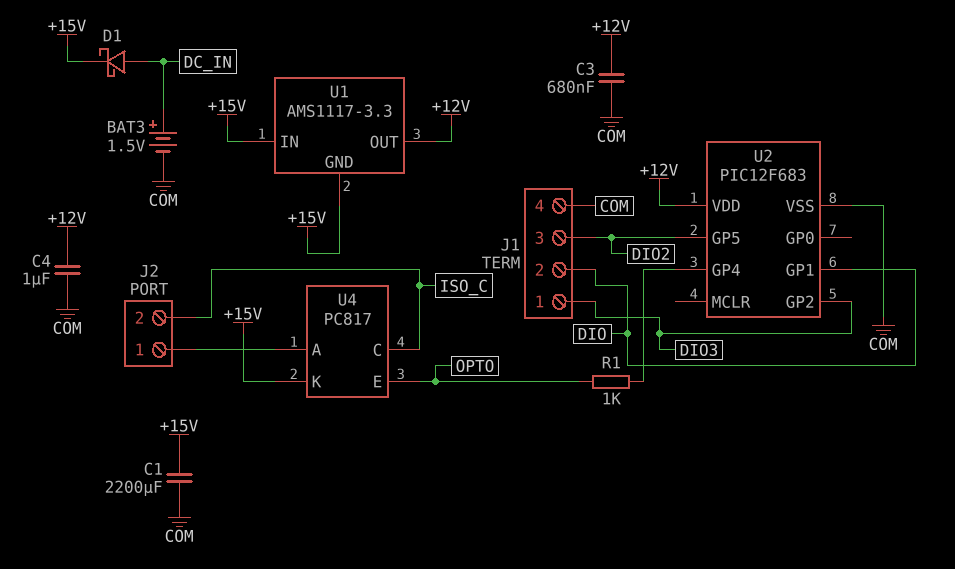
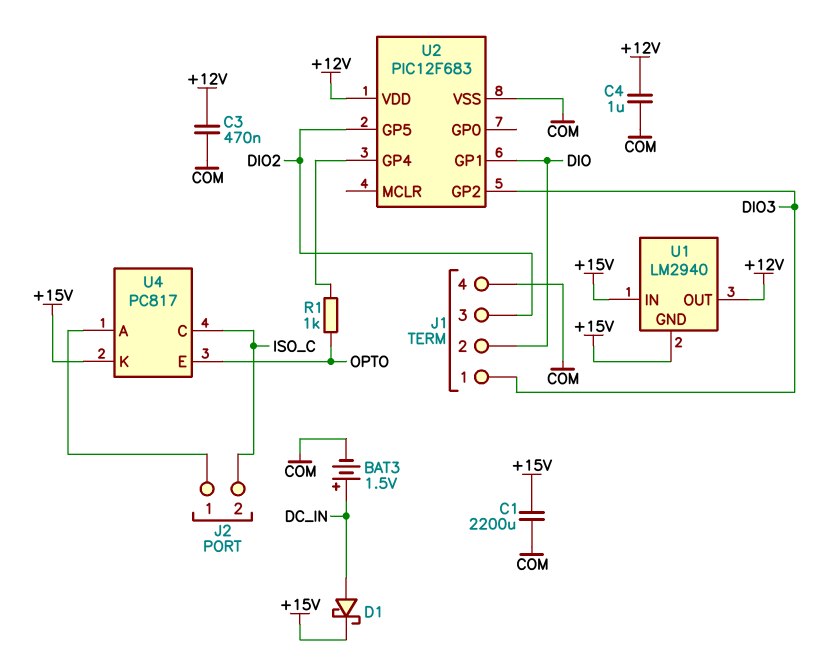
C3: 680nF (+12V, COM) -> 470nF (+12V, COM)
U1: AMS1117-3.3 -> LM2940

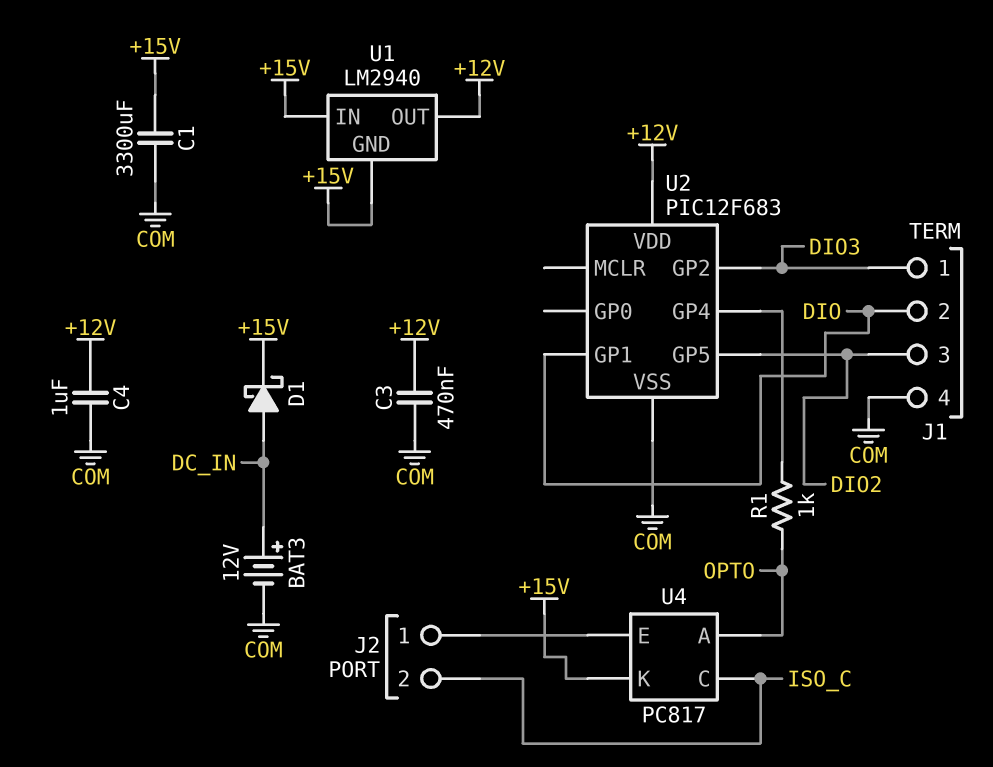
BAT3: 1.5V (plus DC_IN, minus COM) -> 12V (plus DC_IN, minus COM)
C1: 2200uF (+15V, COM) -> 3300uF (+15V, COM)
U4 pin A: J2/1 -> OPTO
U4 pin E: OPTO -> J2/1

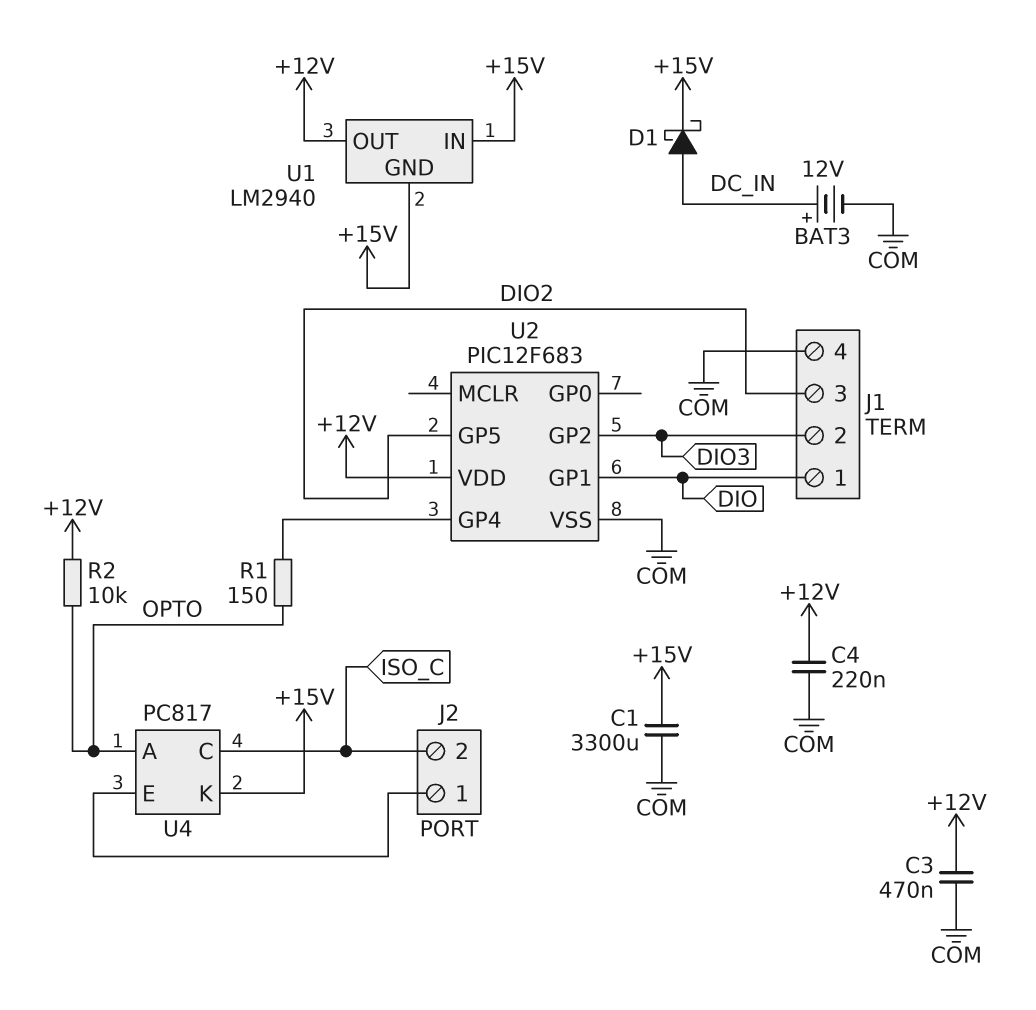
C4: 1uF (+12V, COM) -> 220nF (+12V, COM)
J1 pin 1: DIO3 -> DIO
J1 pin 2: DIO -> DIO3
R1: 1k (OPTO, U2/GP4) -> 150 (OPTO, U2/GP4)
R2: none -> 10k (+12V, OPTO)

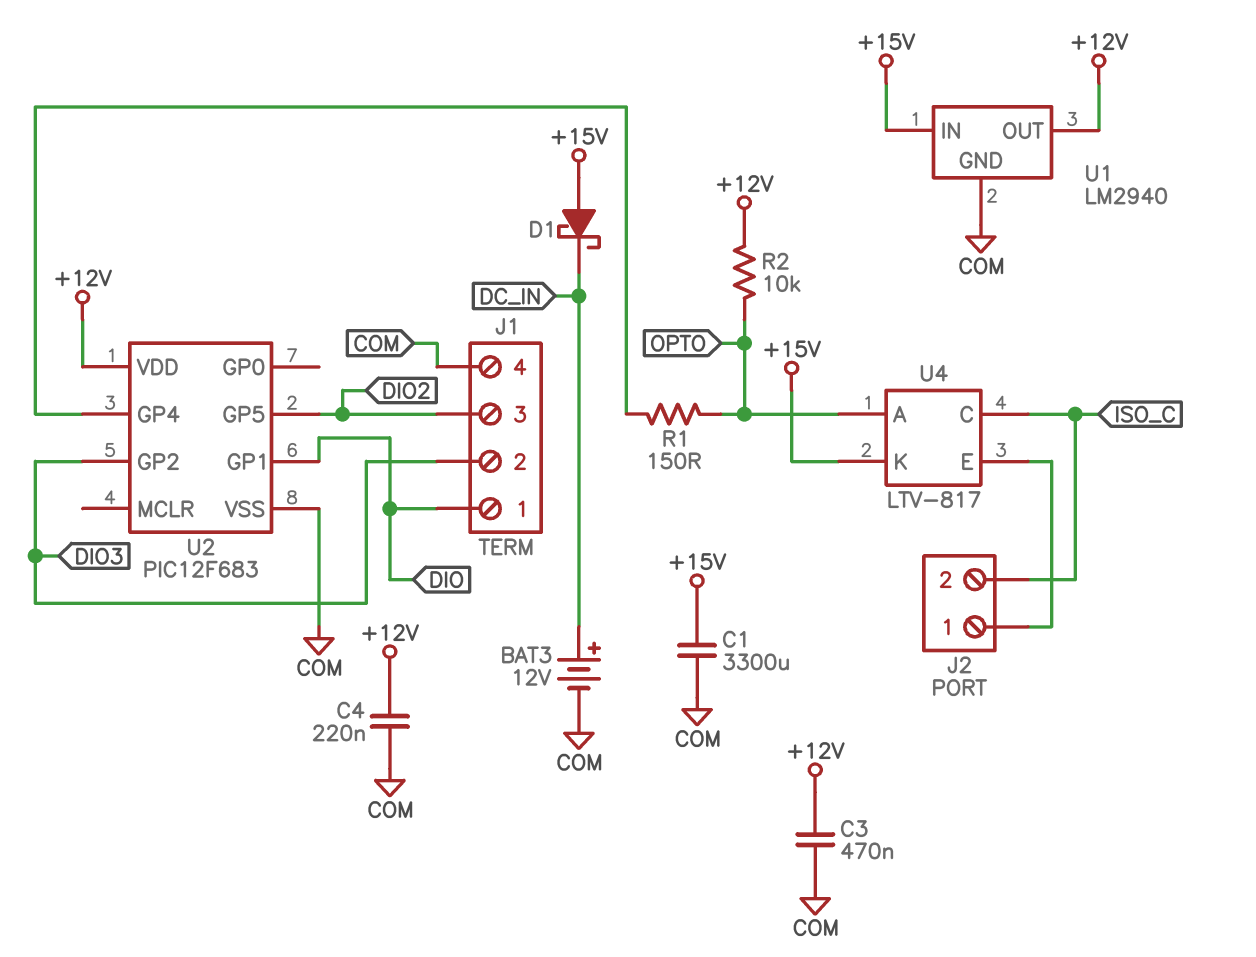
D1: schottky (A DC_IN, K +15V) -> schottky (A +15V, K DC_IN)
U1 pin GND: +15V -> COM
U4: PC817 -> LTV-817

